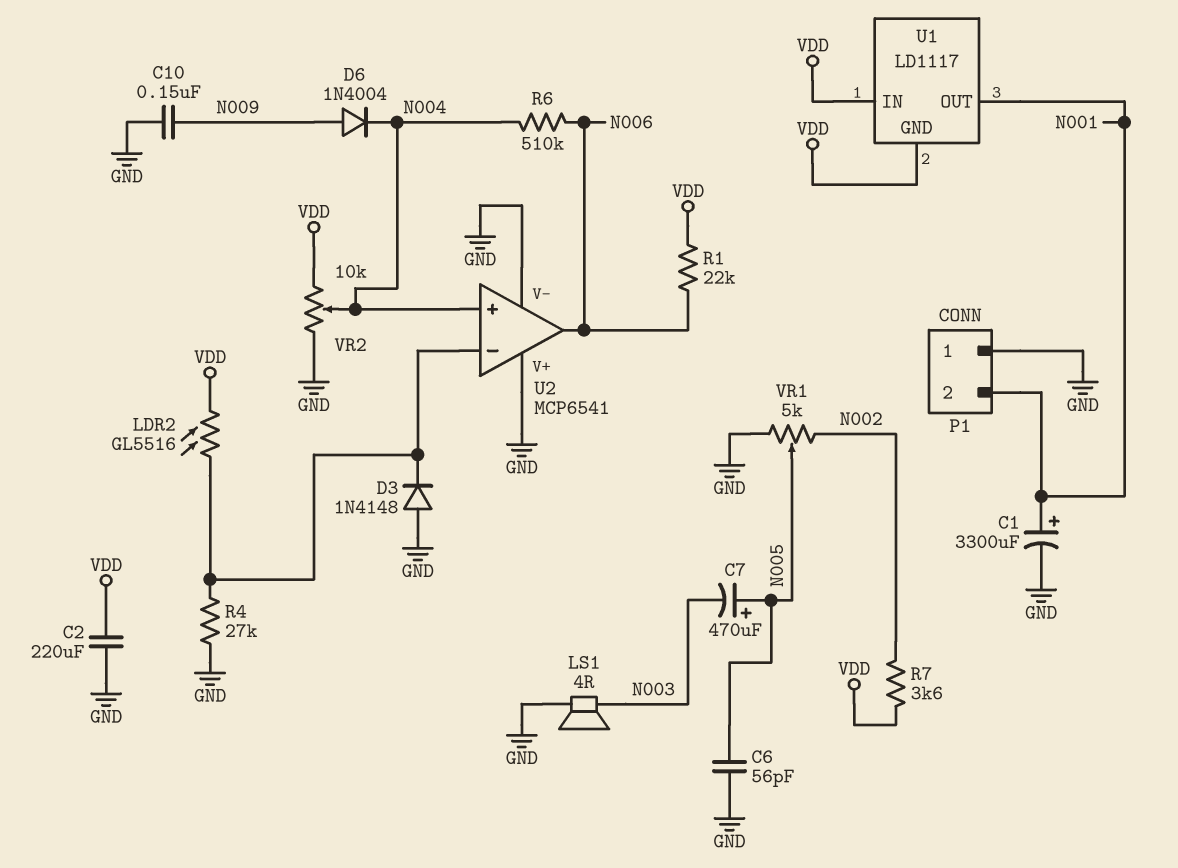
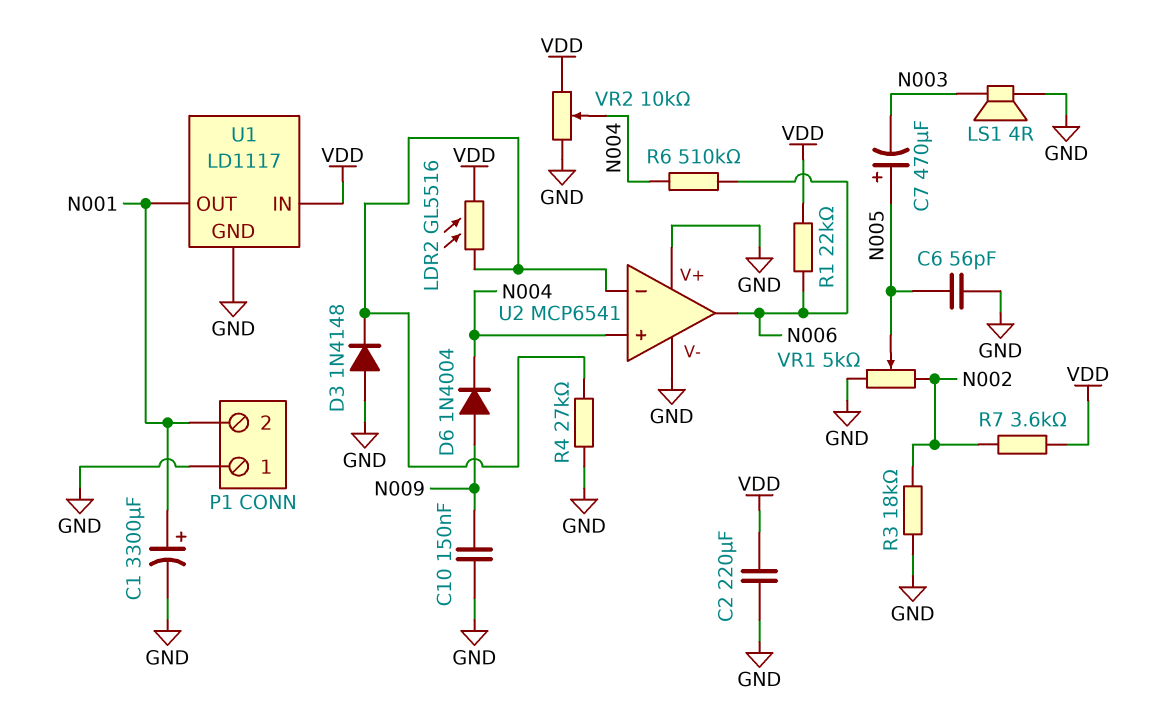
R3: none -> 18k (GND, N002)
U1 pin GND: VDD -> GND

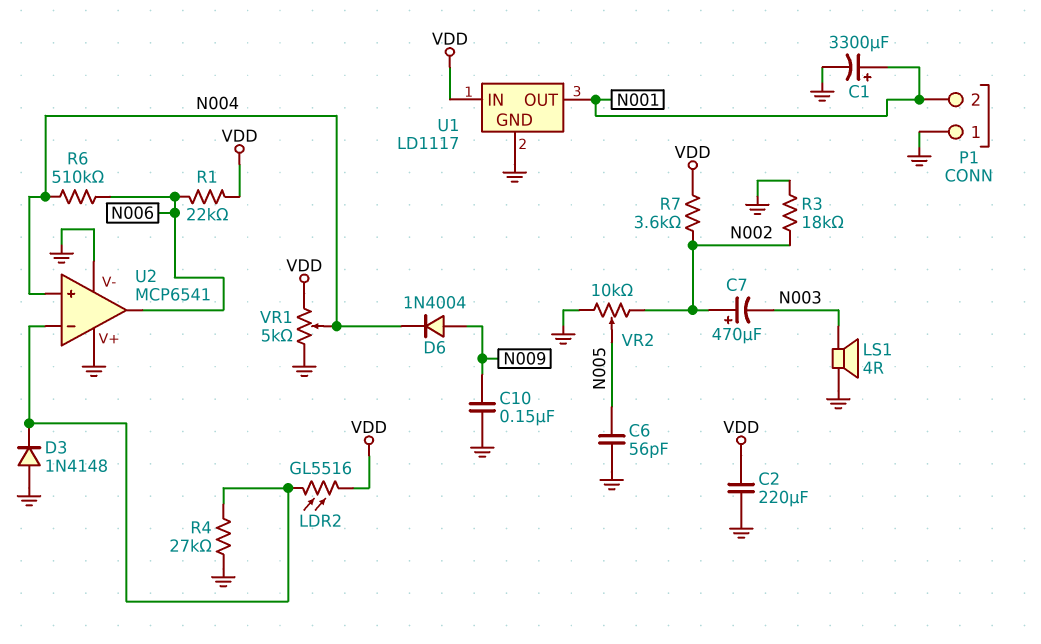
C7: 470uF (plus N005, minus N003) -> 470uF (plus N002, minus N003)
VR1: 5k (GND, N002, wiper N005) -> 5k (GND, VDD, wiper N004)
VR2: 10k (GND, VDD, wiper N004) -> 10k (GND, N002, wiper N005)

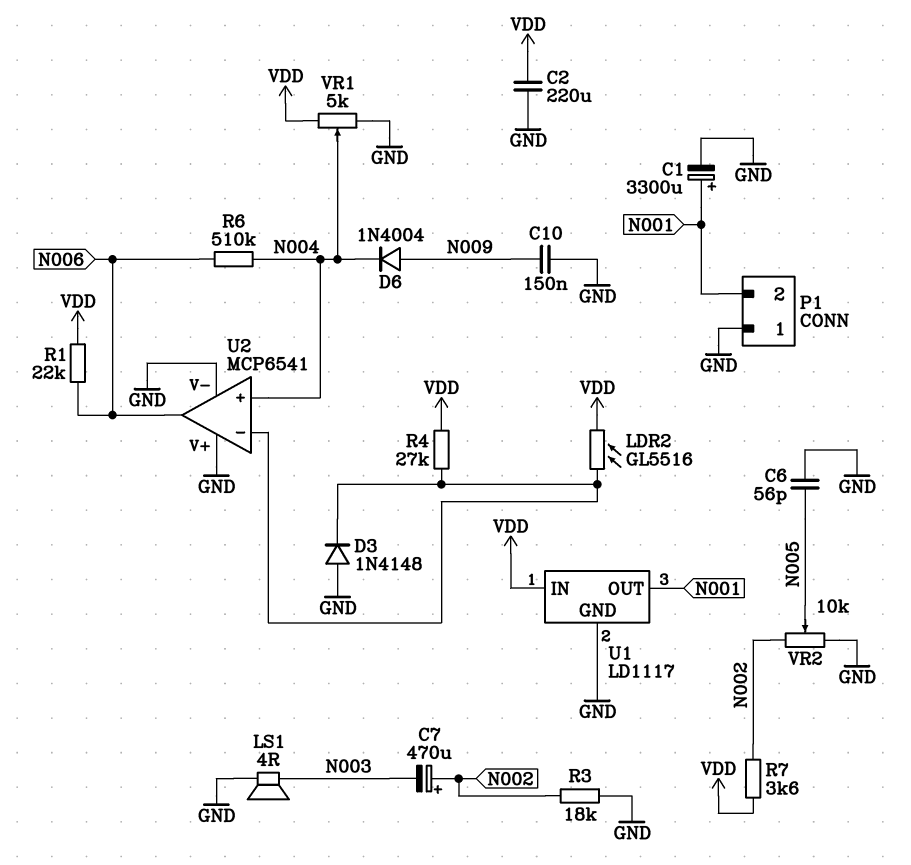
R4: 27k (GND, U2/in-) -> 27k (U2/in-, VDD)

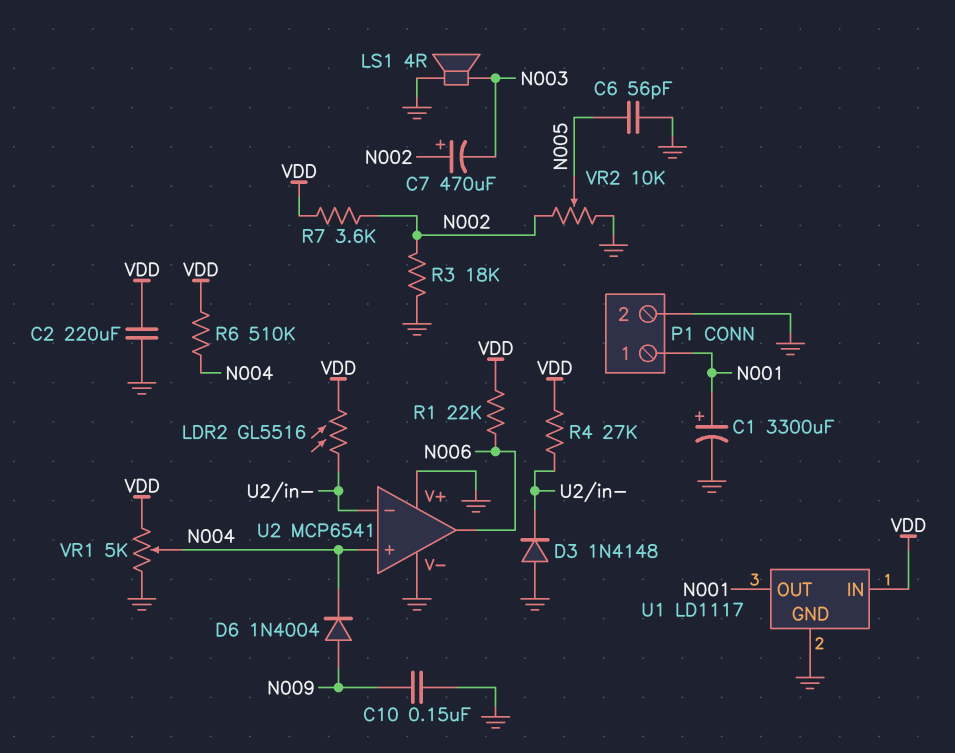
P1 pin 1: GND -> N001
P1 pin 2: N001 -> GND
R6: 510k (N004, N006) -> 510k (N004, VDD)

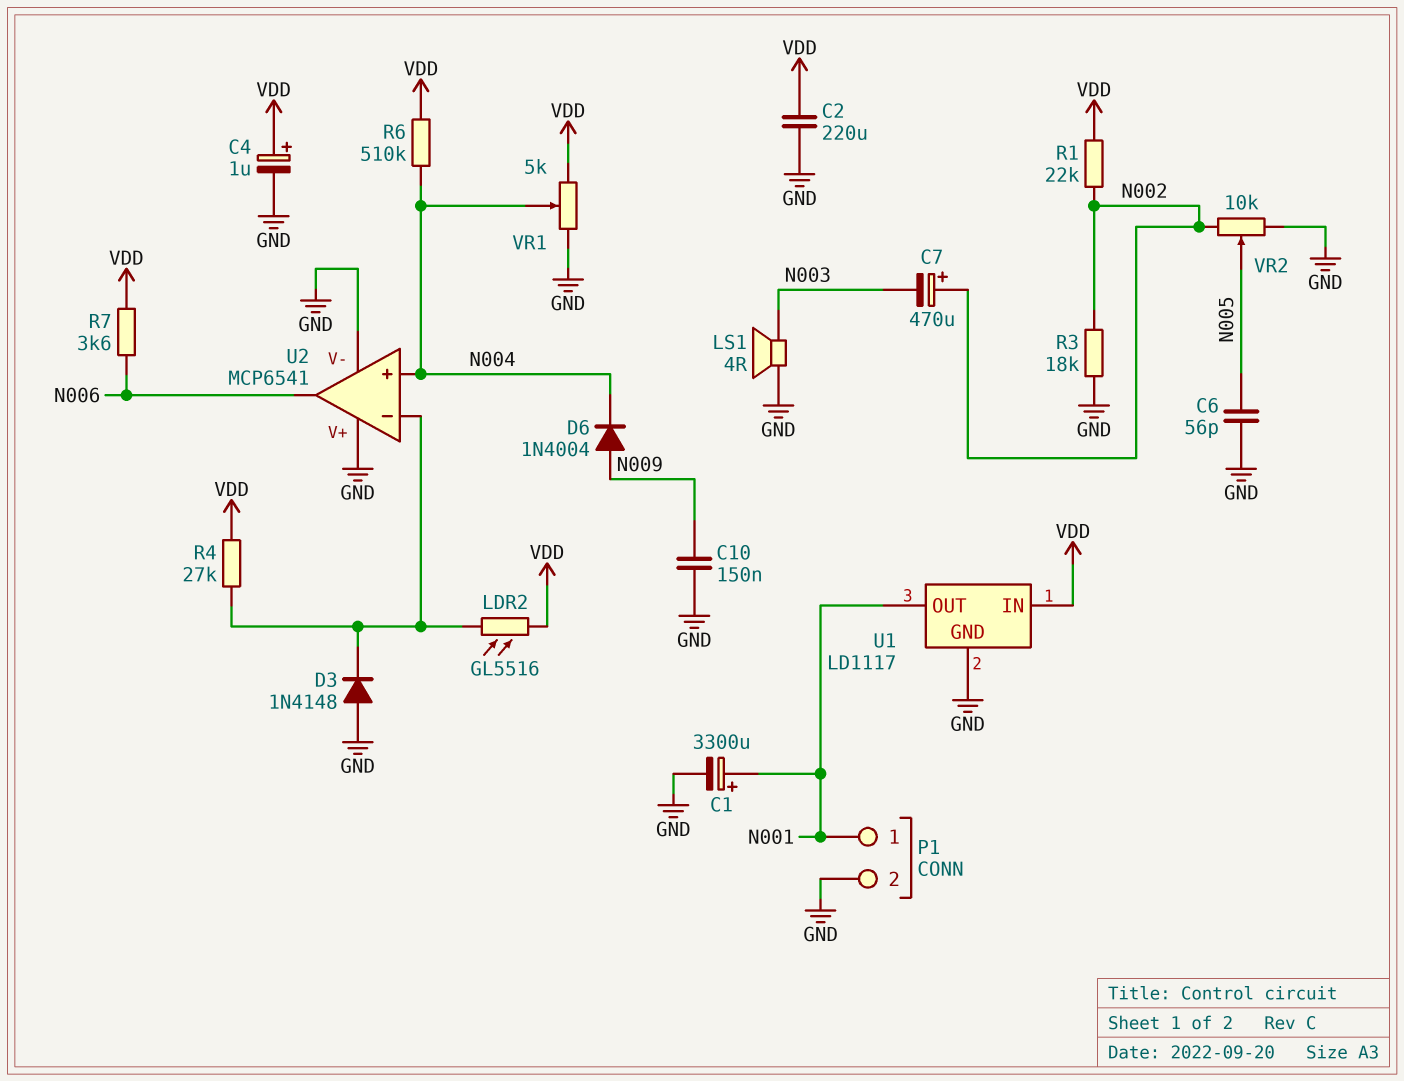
C4: none -> 1uF (plus VDD, minus GND)
R1: 22k (N006, VDD) -> 22k (N002, VDD)
R7: 3.6k (N002, VDD) -> 3.6k (N006, VDD)

